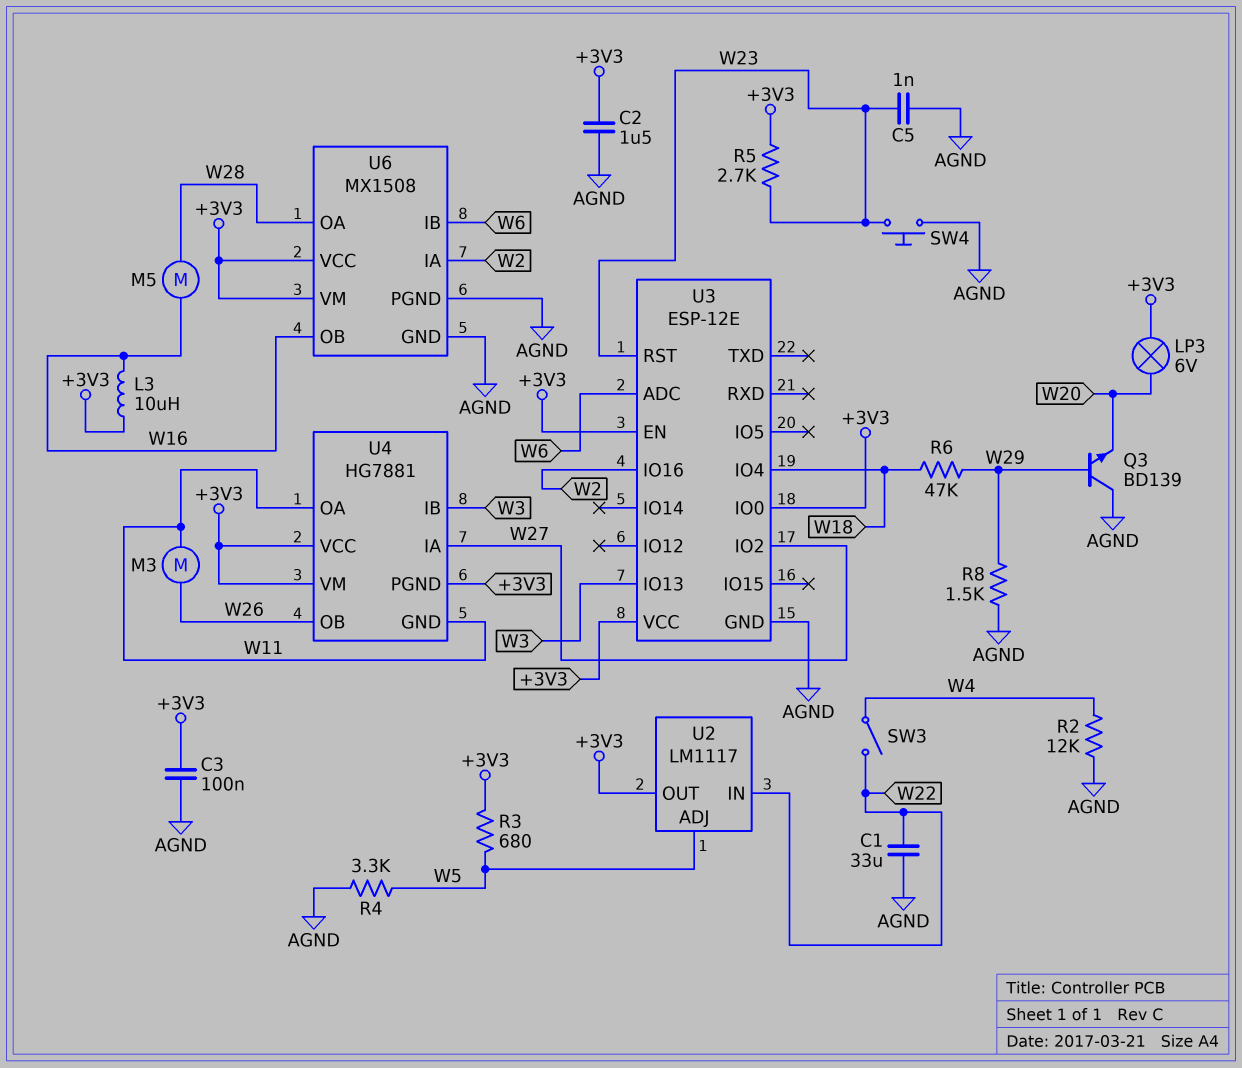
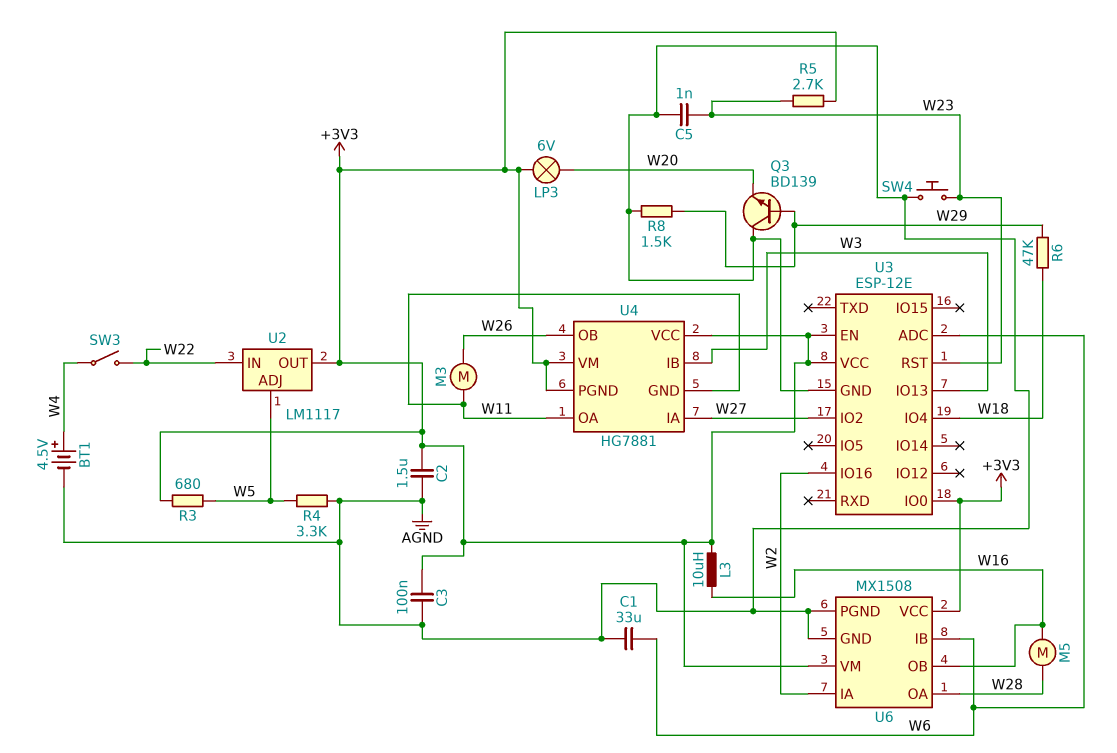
BT1: none -> 4.5V (plus W4, minus AGND)
C1: 33uF (AGND, W22) -> 33uF (AGND, W6)
R2: 12k (AGND, W4) -> none

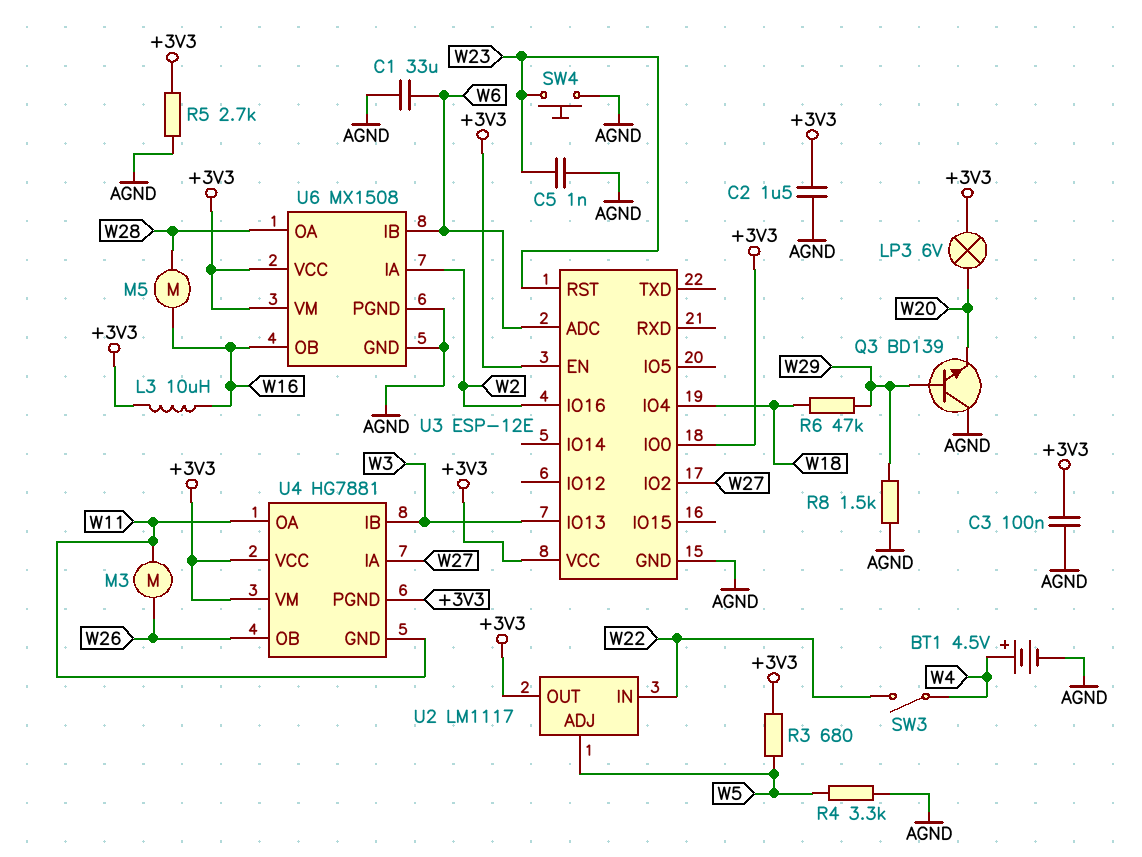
R5: 2.7k (+3V3, W23) -> 2.7k (+3V3, AGND)

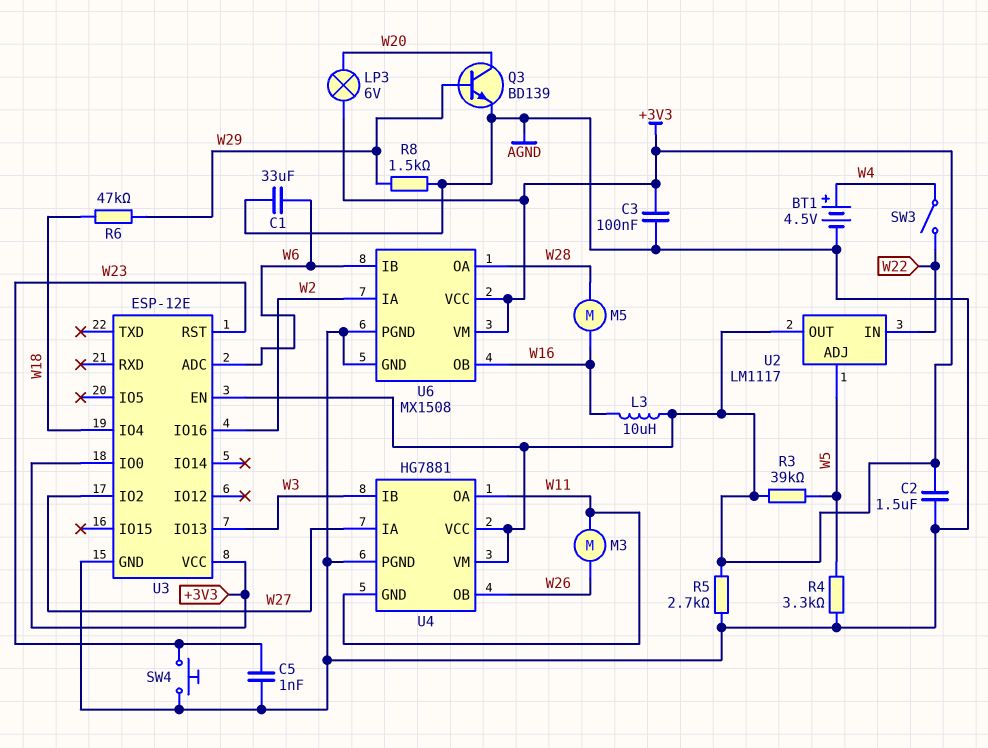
Q3: NPN BD139 (B W29, C AGND, E W20) -> NPN BD139 (B W29, C W20, E AGND)
R3: 680 (+3V3, W5) -> 39k (+3V3, W5)
U4 pin PGND: +3V3 -> AGND

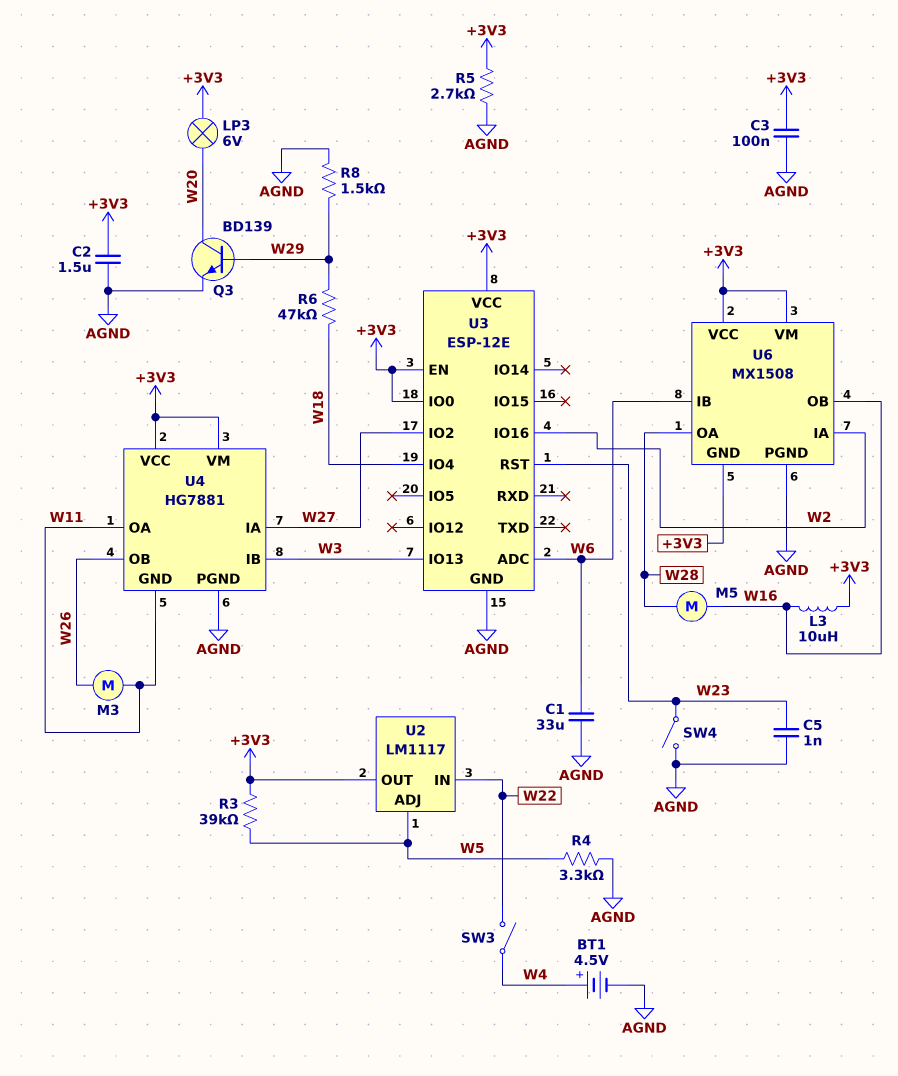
SW4: button (AGND, W23) -> switch (AGND, W23)
U6 pin GND: AGND -> +3V3

